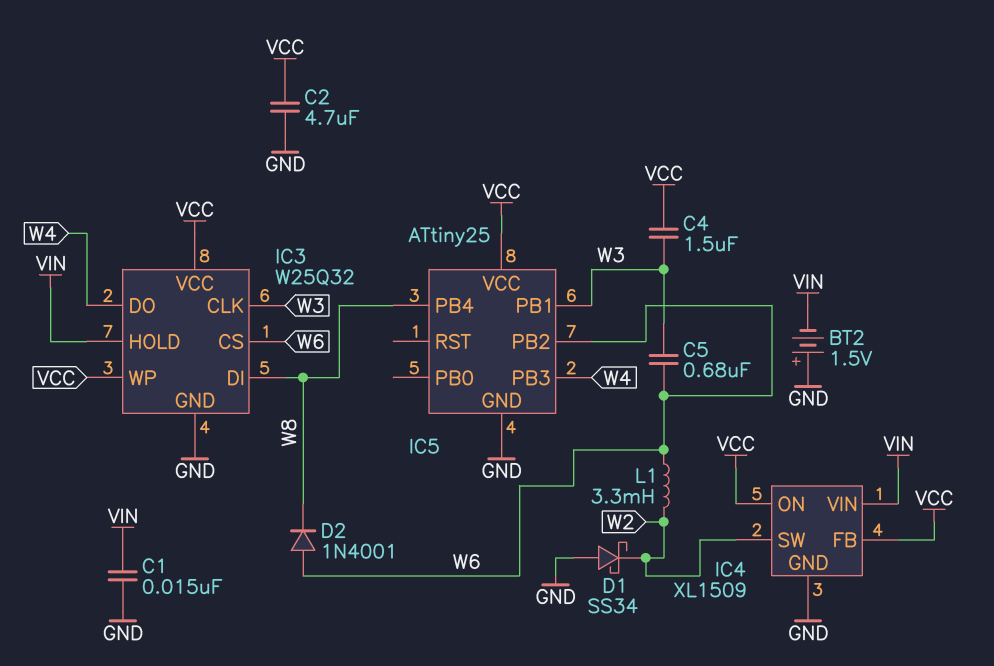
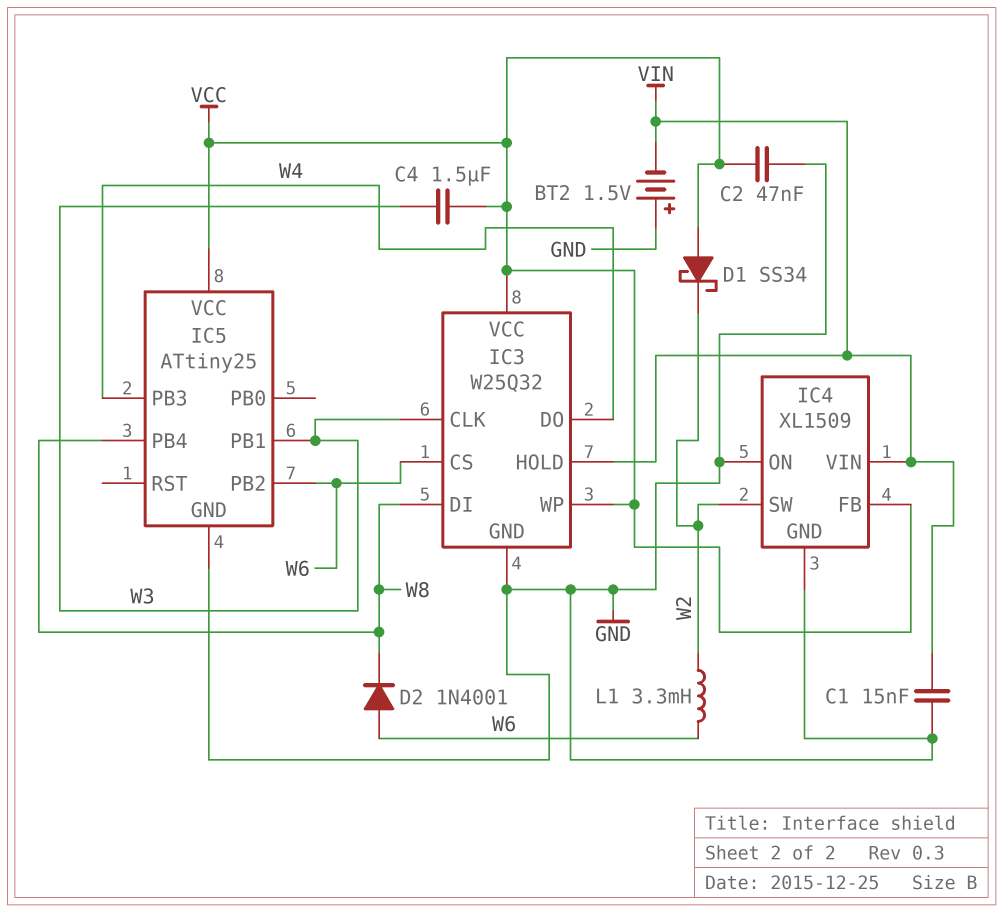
C2: 4.7uF (GND, VCC) -> 47nF (GND, VCC)
C5: 680nF (W3, W6) -> none
D1: schottky SS34 (A GND, K W2) -> schottky SS34 (A VCC, K W2)
IC4 pin ON: VCC -> GND

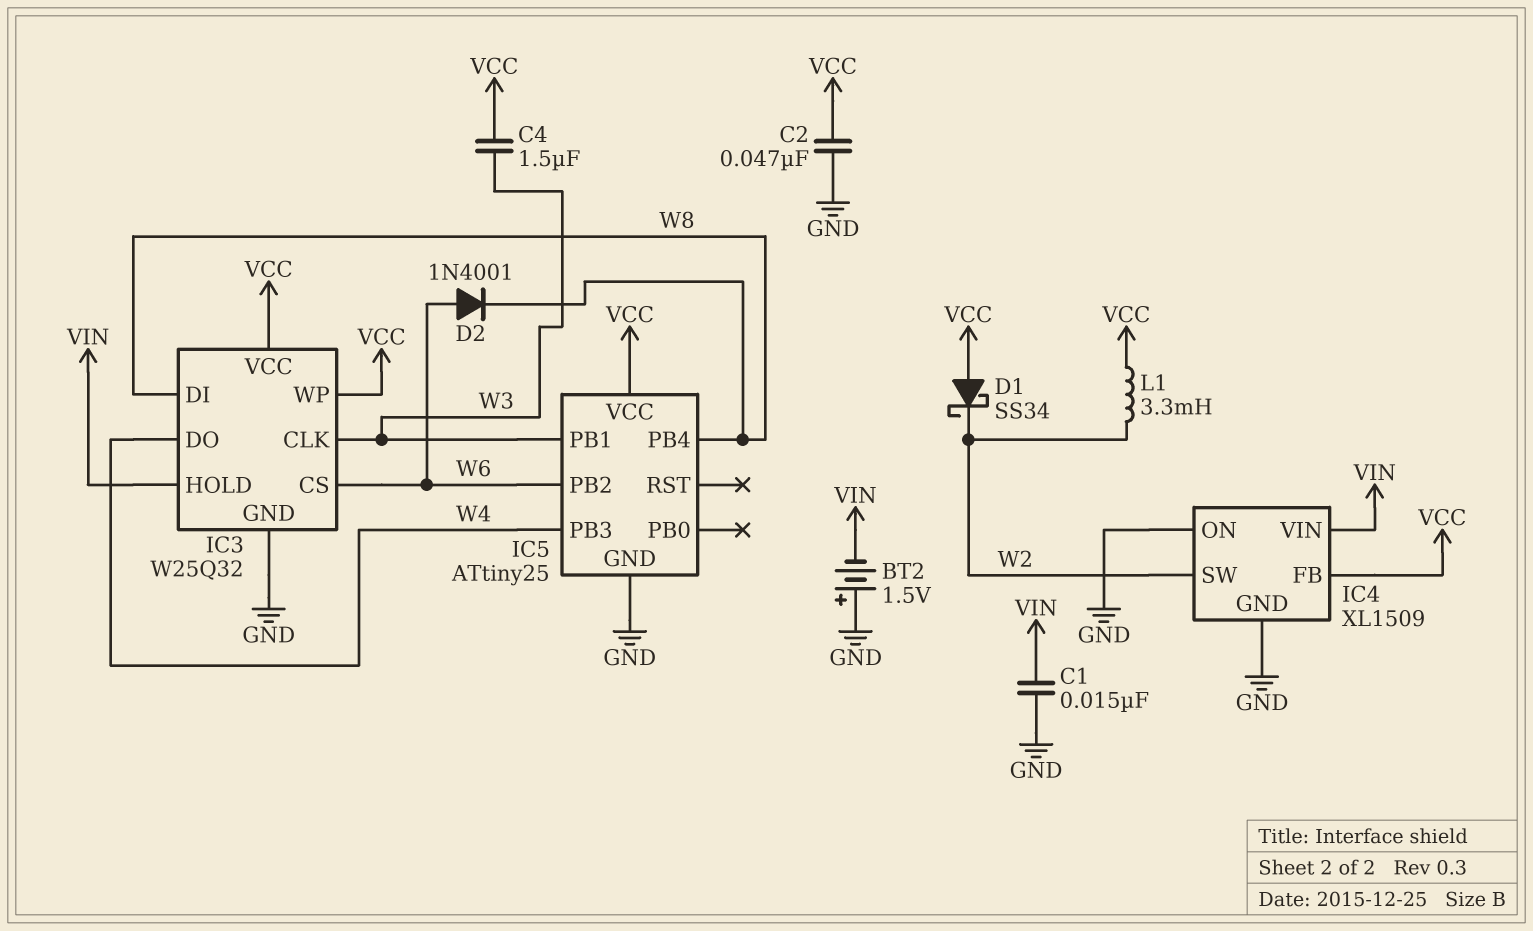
L1: 3.3mH (W2, W6) -> 3.3mH (VCC, W2)

